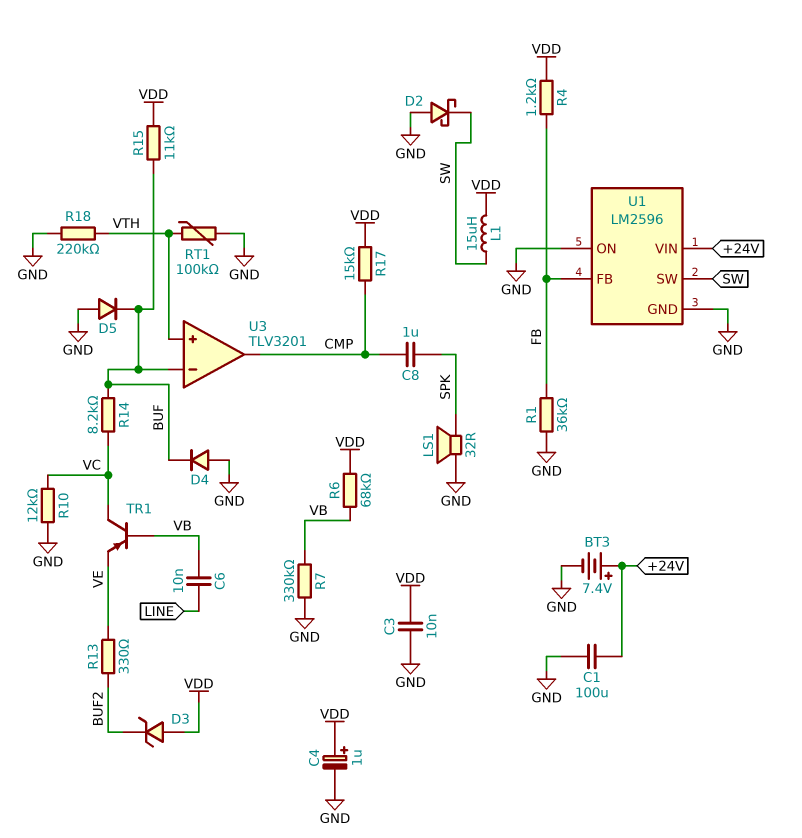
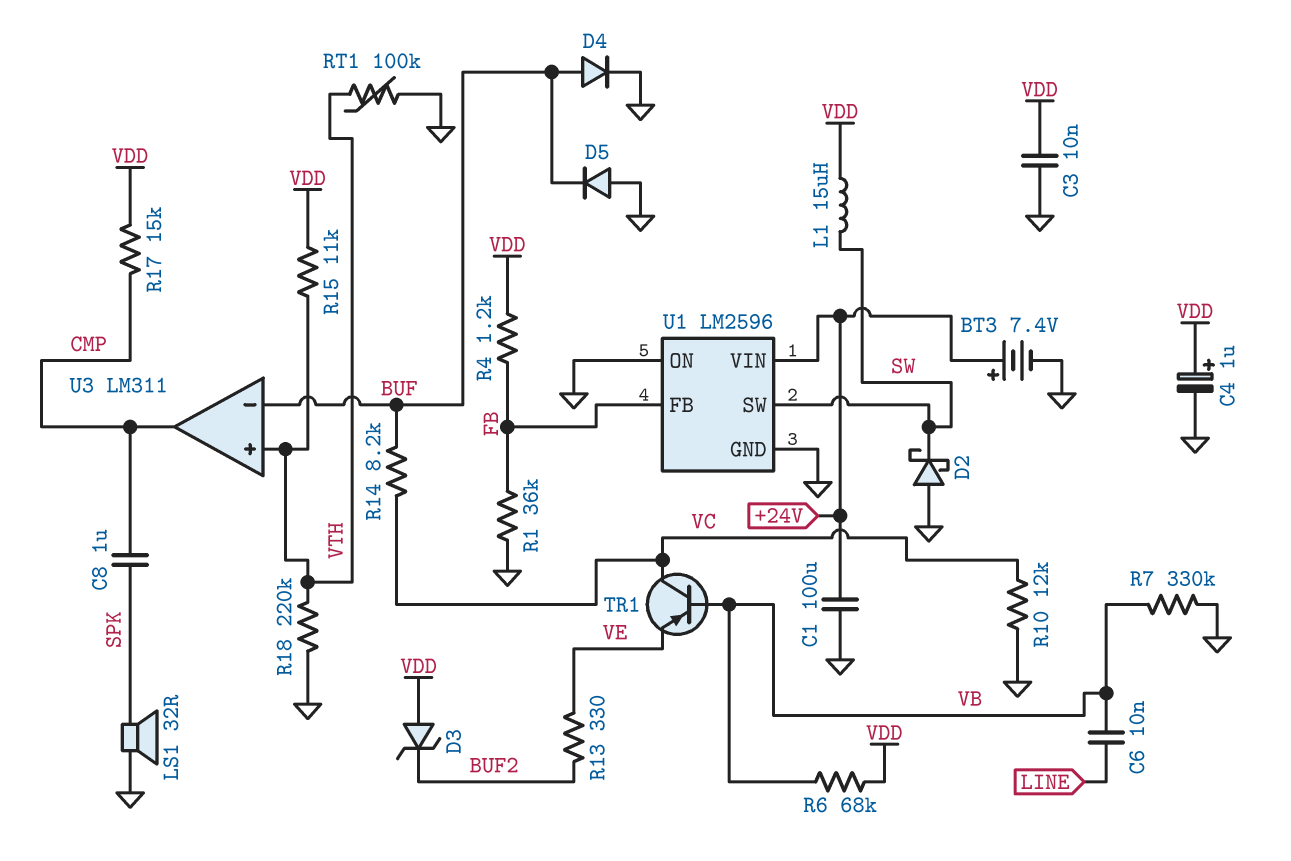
D4: diode (A GND, K BUF) -> diode (A BUF, K GND)
R15: 11k (BUF, VDD) -> 11k (VDD, VTH)
U3: TLV3201 -> LM311

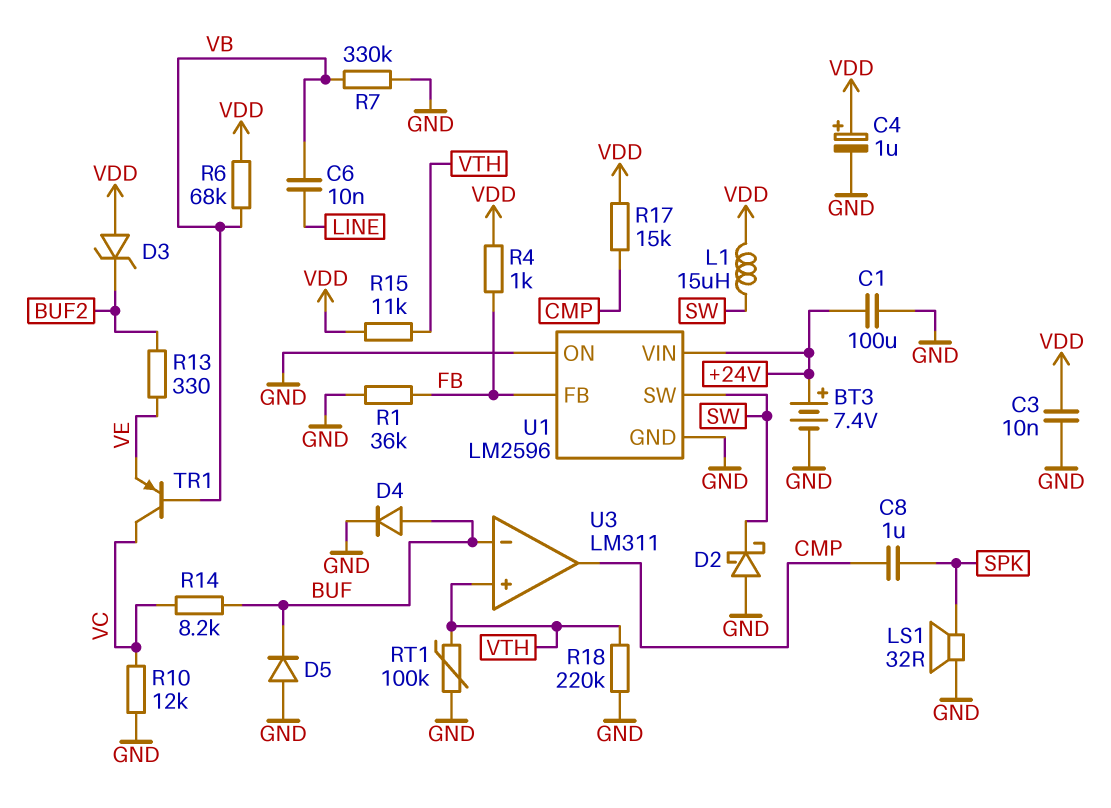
R4: 1.2k (FB, VDD) -> 1k (FB, VDD)

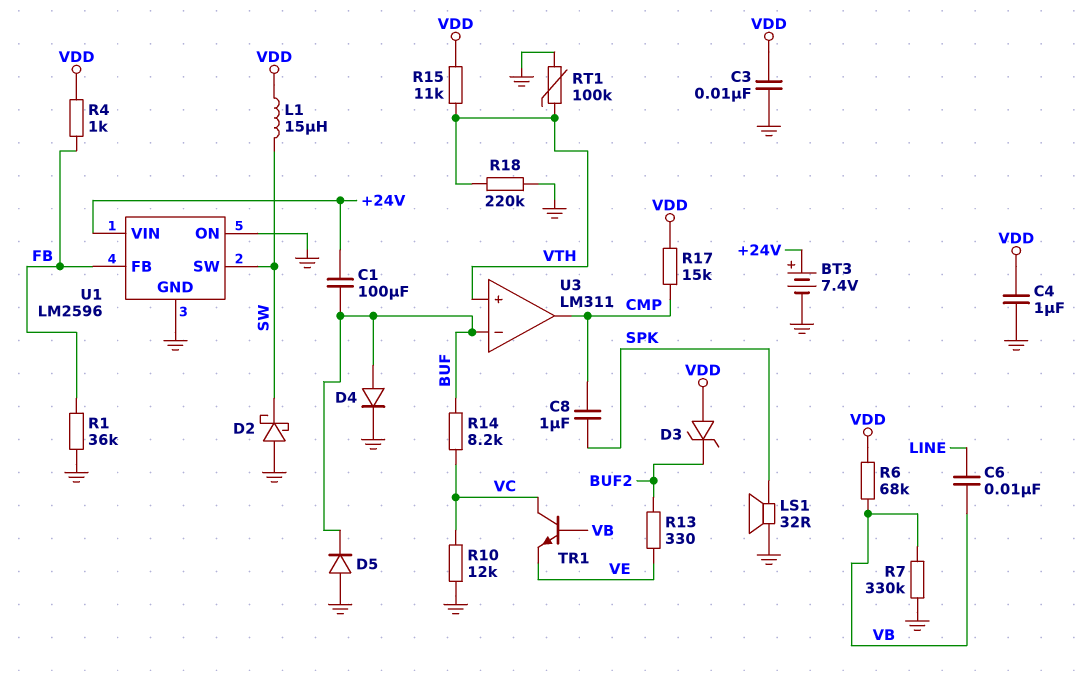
C1: 100uF (+24V, GND) -> 100uF (+24V, BUF)
C4: 1uF (plus VDD, minus GND) -> 1uF (GND, VDD)
TR1: PNP (B VB, C VC, E VE) -> NPN (B VB, C VC, E VE)

